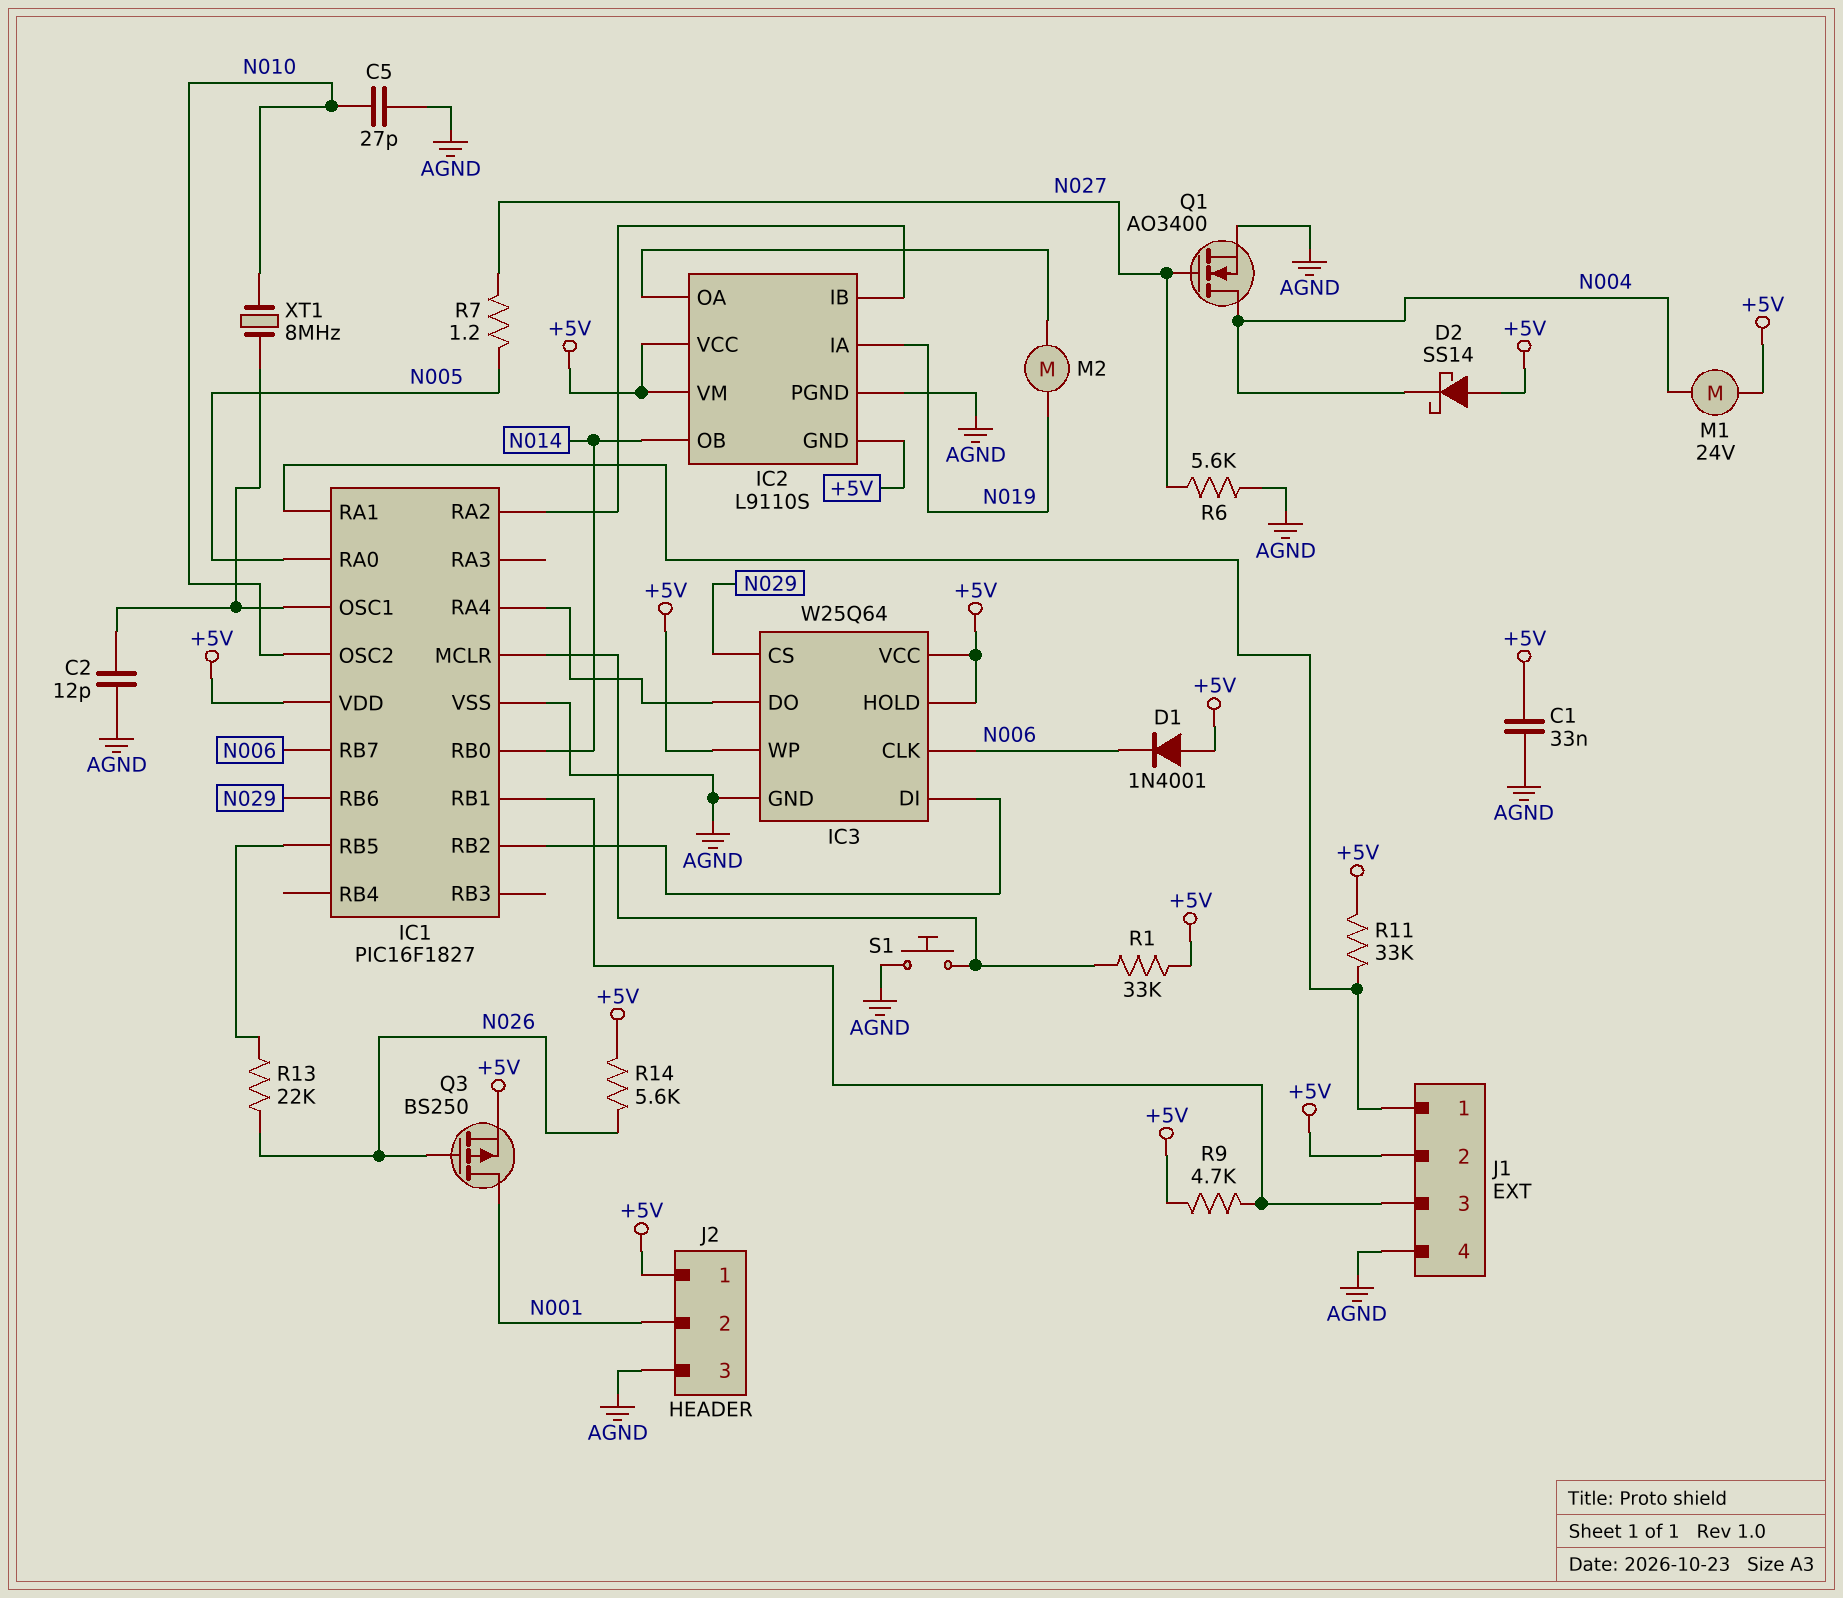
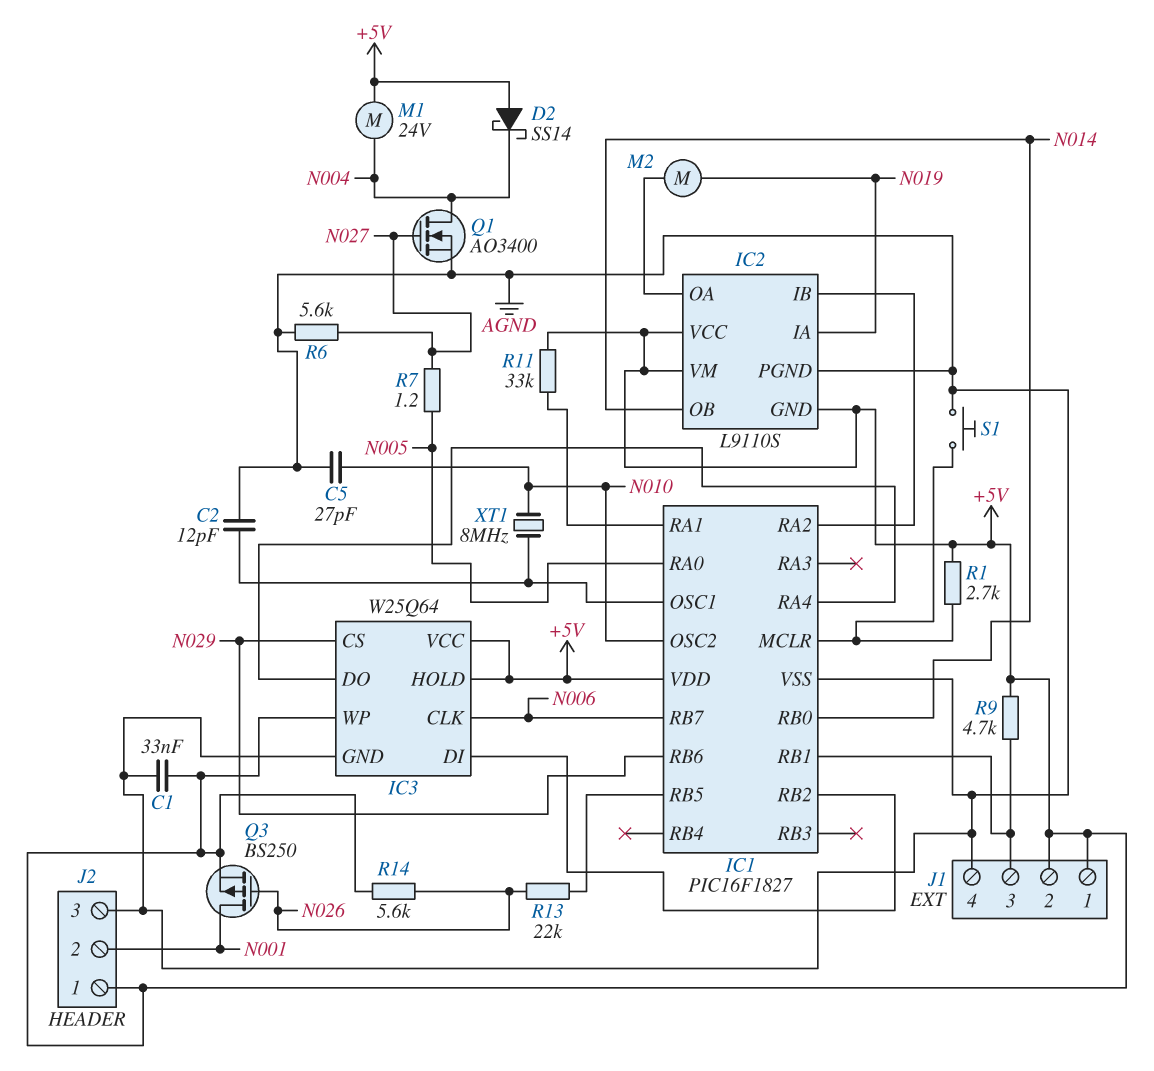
D1: diode 1N4001 (A +5V, K N006) -> none
J1 pin 1: IC1/RA1 -> +5V
R1: 33k (+5V, IC1/MCLR) -> 2.7k (+5V, IC1/MCLR)

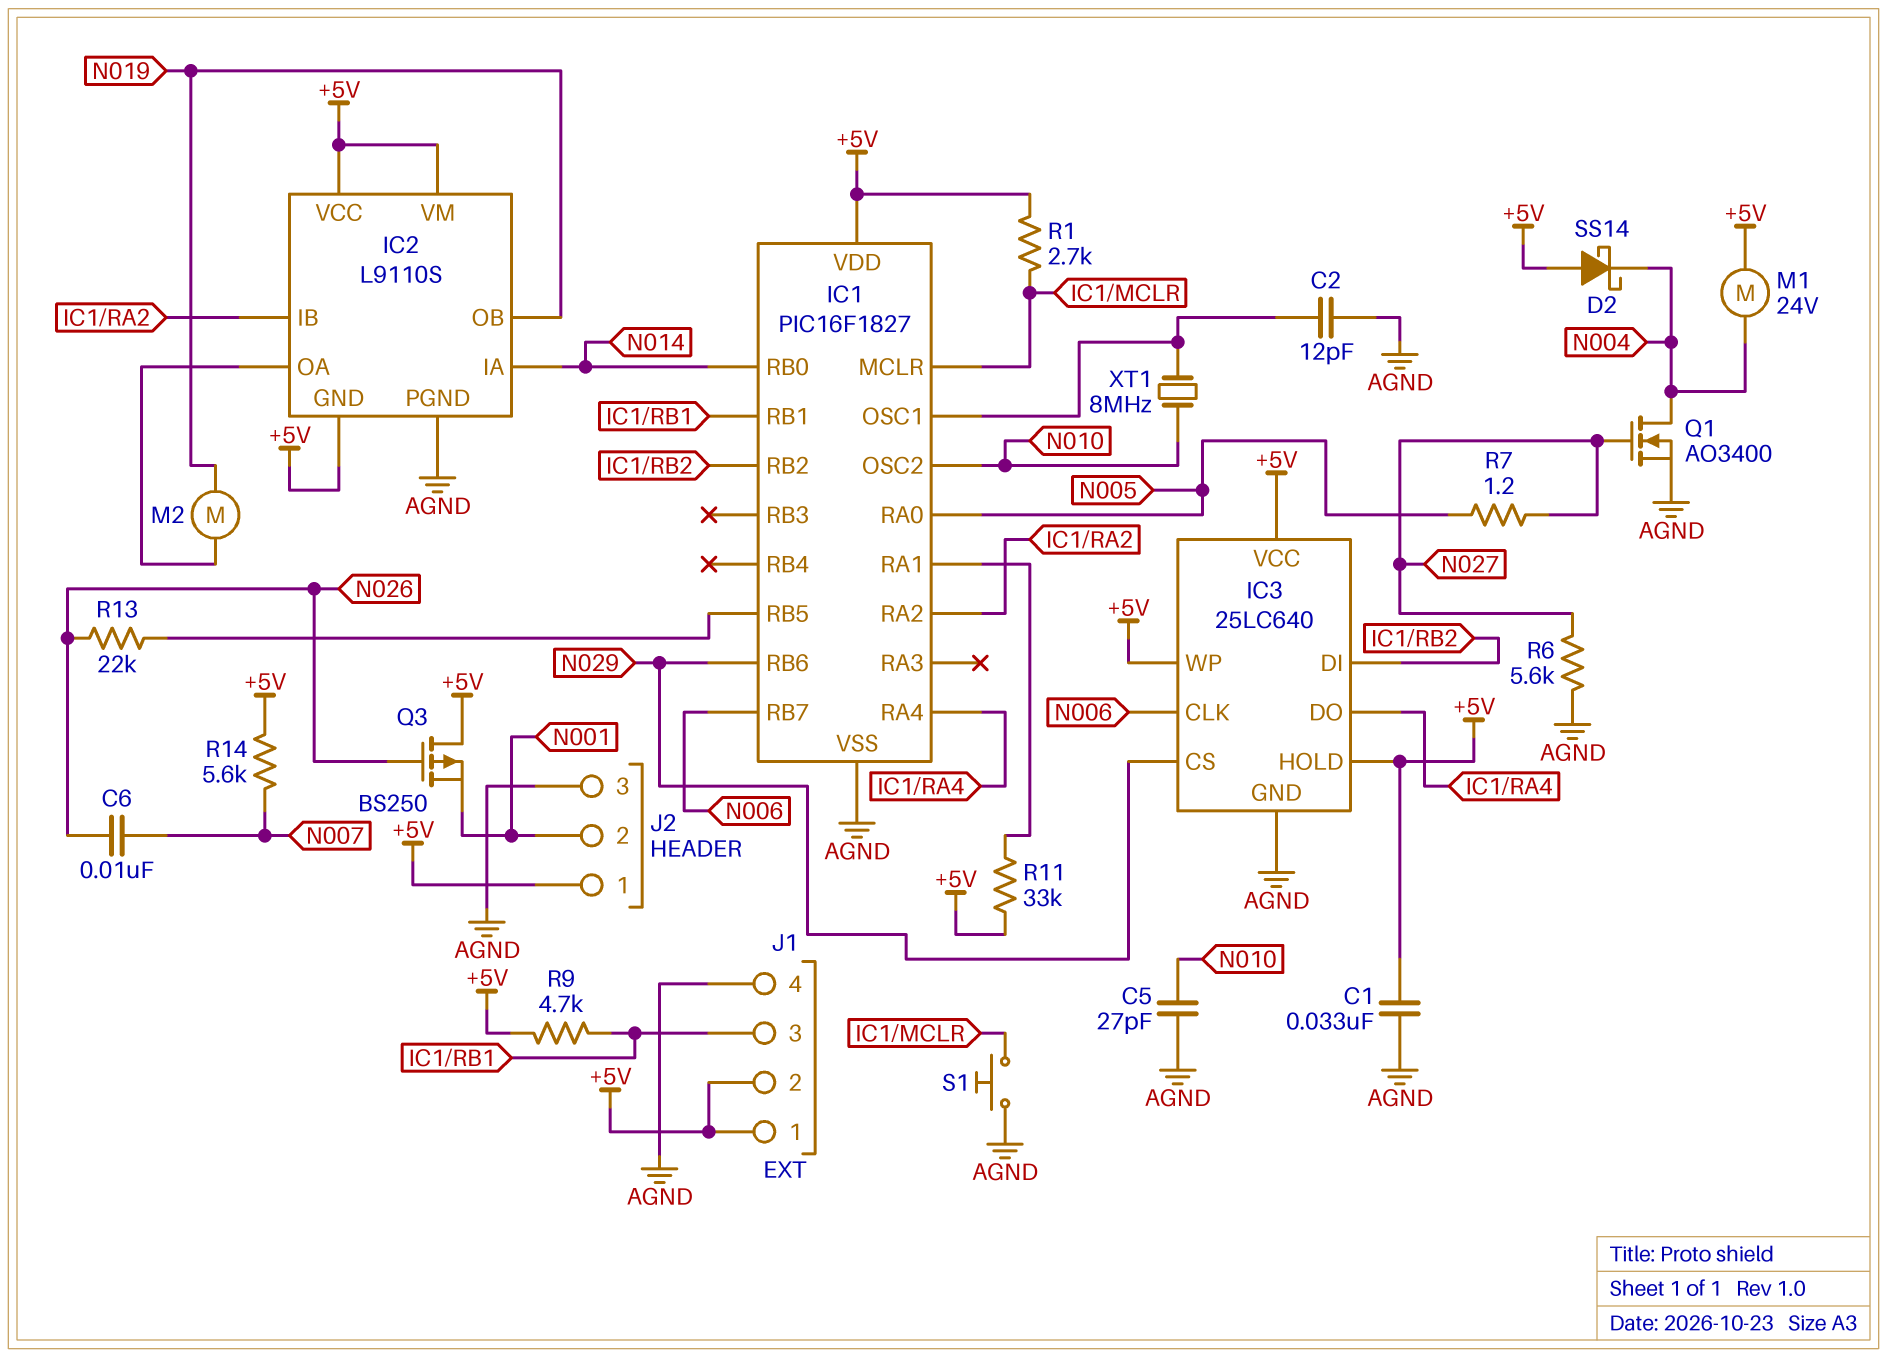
C6: none -> 10nF (N007, N026)
IC2 pin IA: N019 -> N014
IC2 pin OB: N014 -> N019
IC3: W25Q64 -> 25LC640
Q3: PMOS BS250 (G N026, D N001, S +5V) -> PMOS BS250 (G N026, D +5V, S N001)
R14: 5.6k (+5V, N026) -> 5.6k (+5V, N007)

